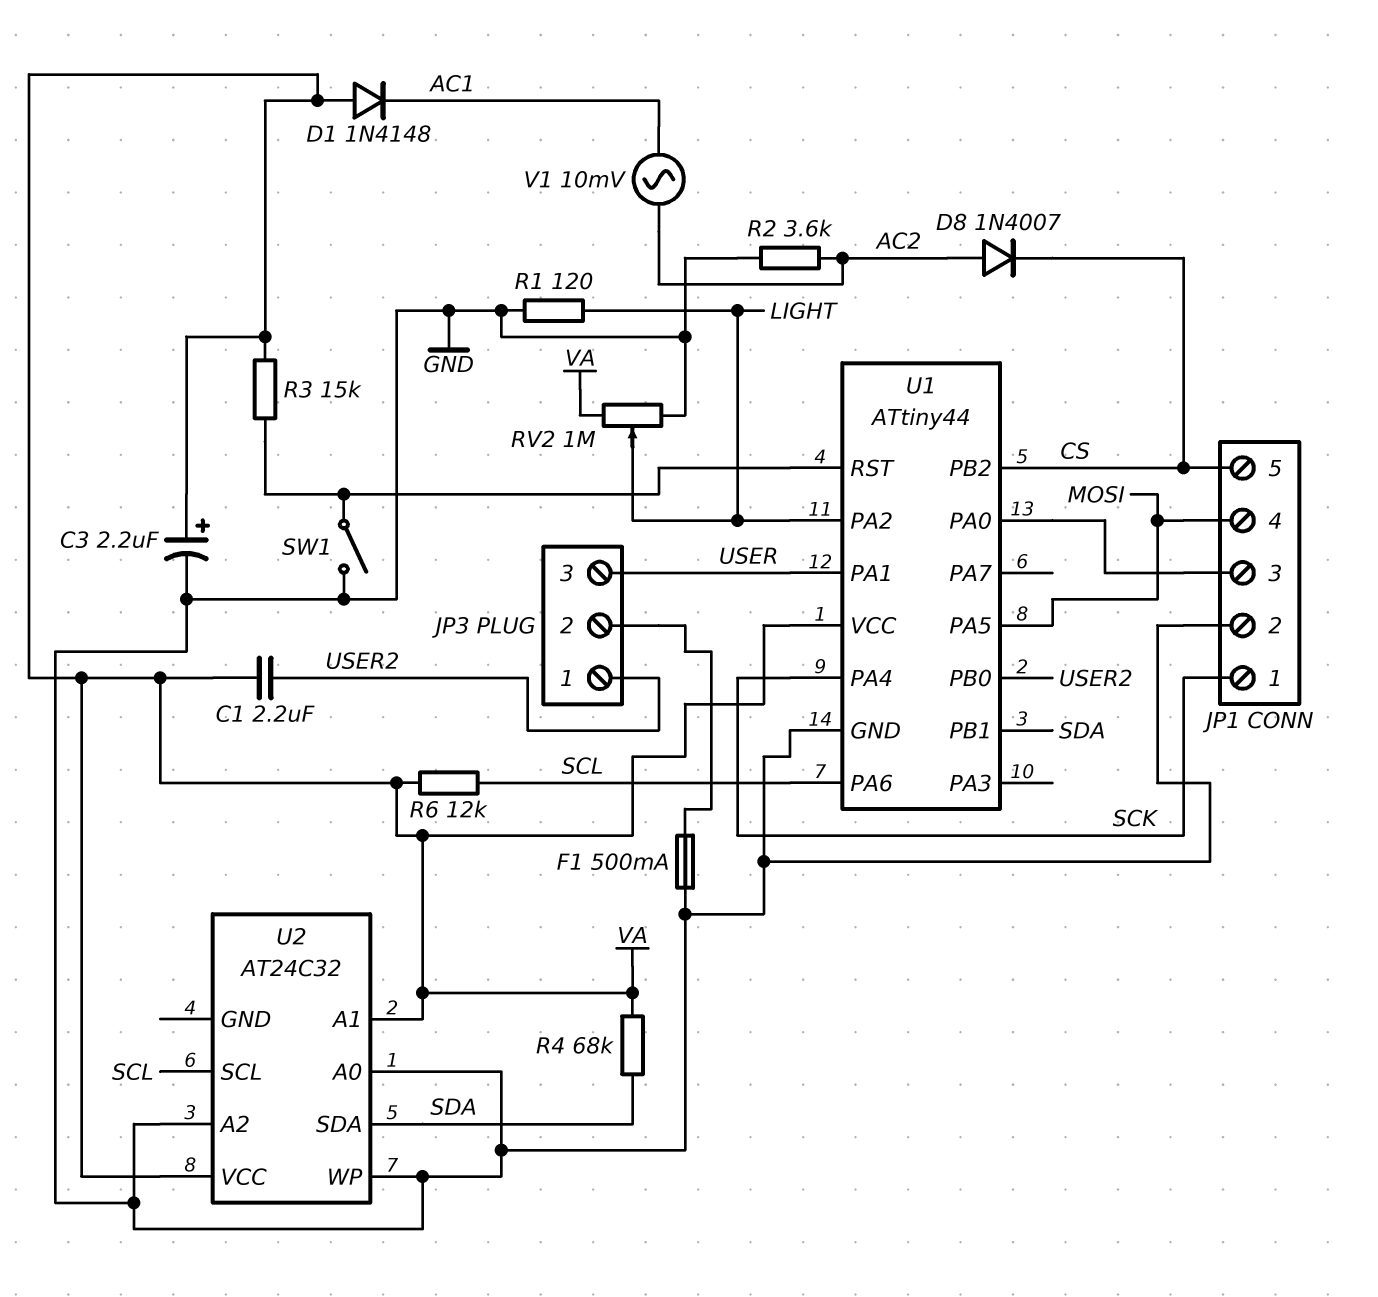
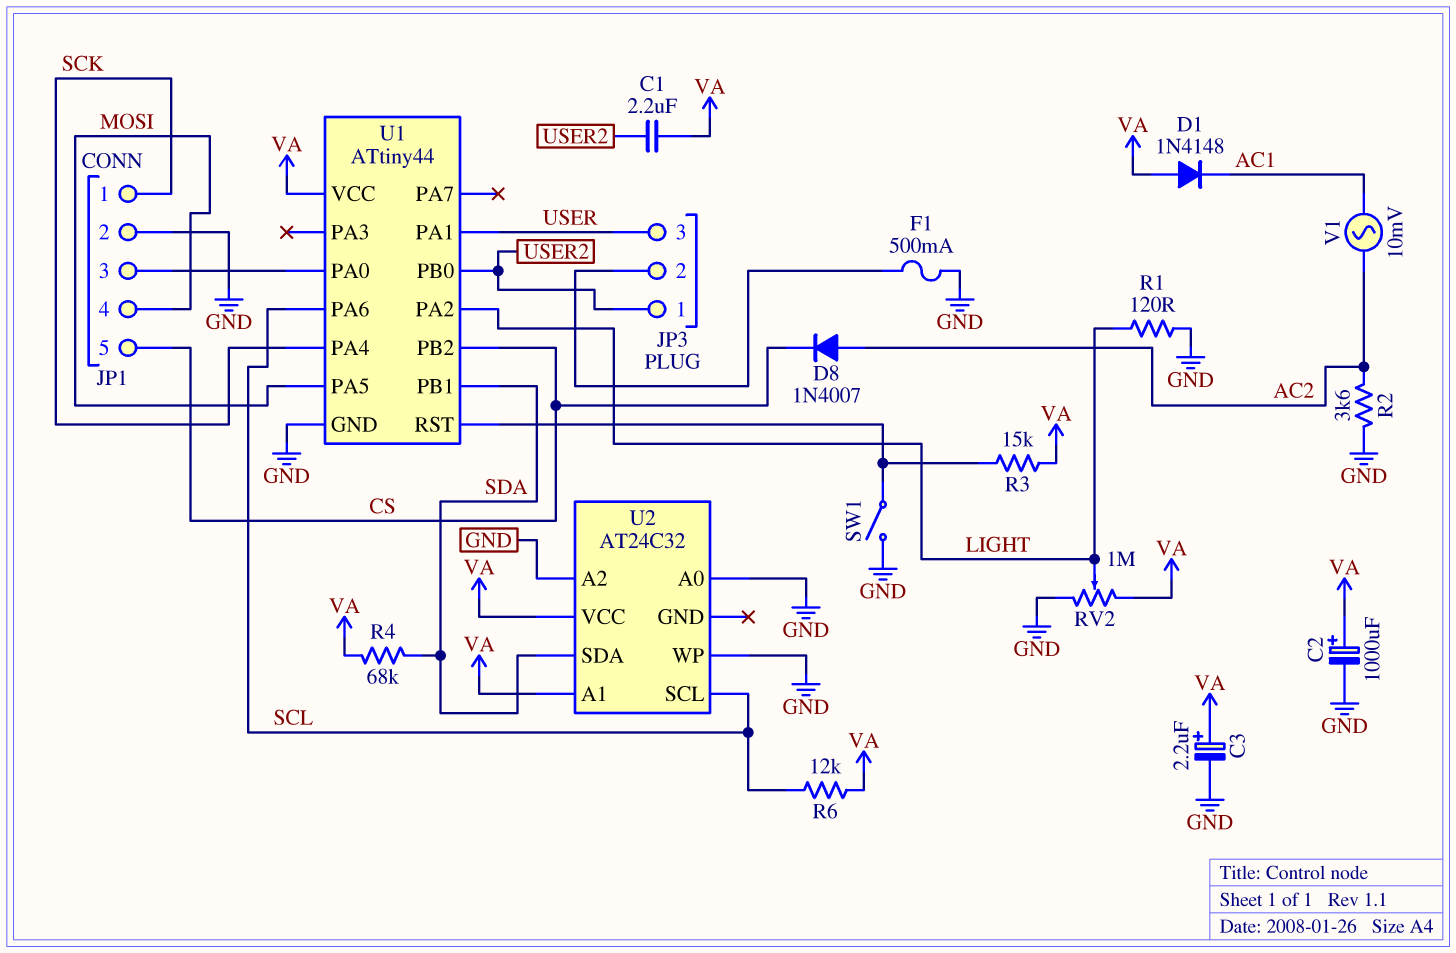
C2: none -> 1000uF (plus VA, minus GND)

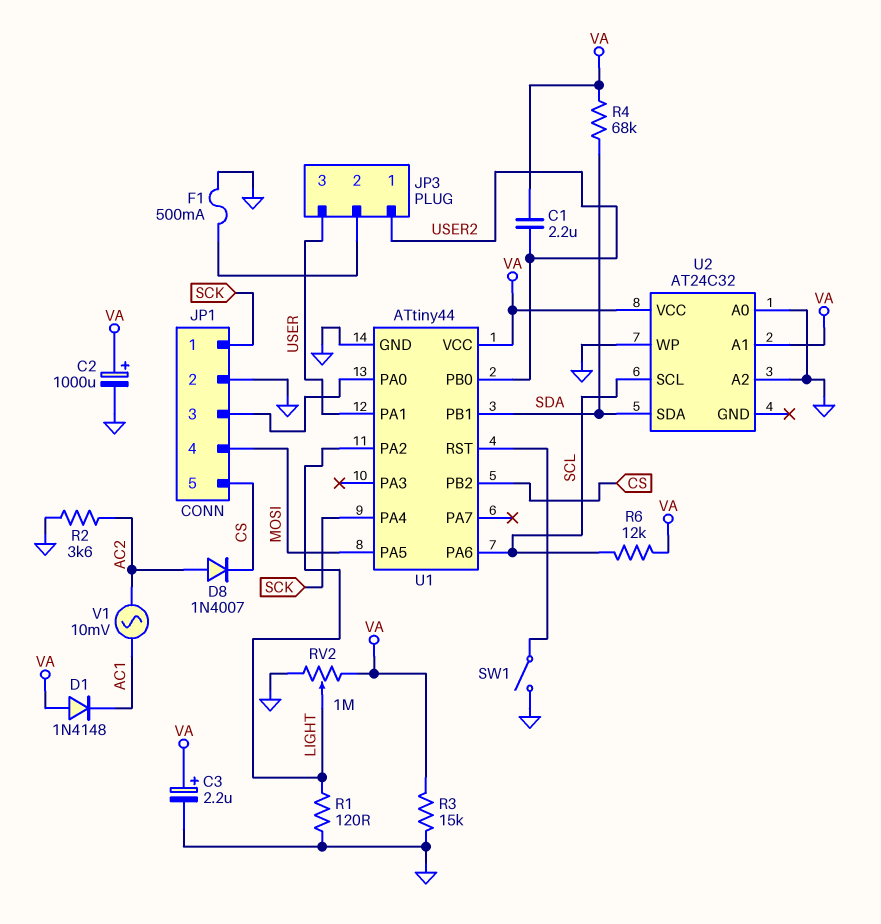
R3: 15k (U1/RST, VA) -> 15k (GND, VA)

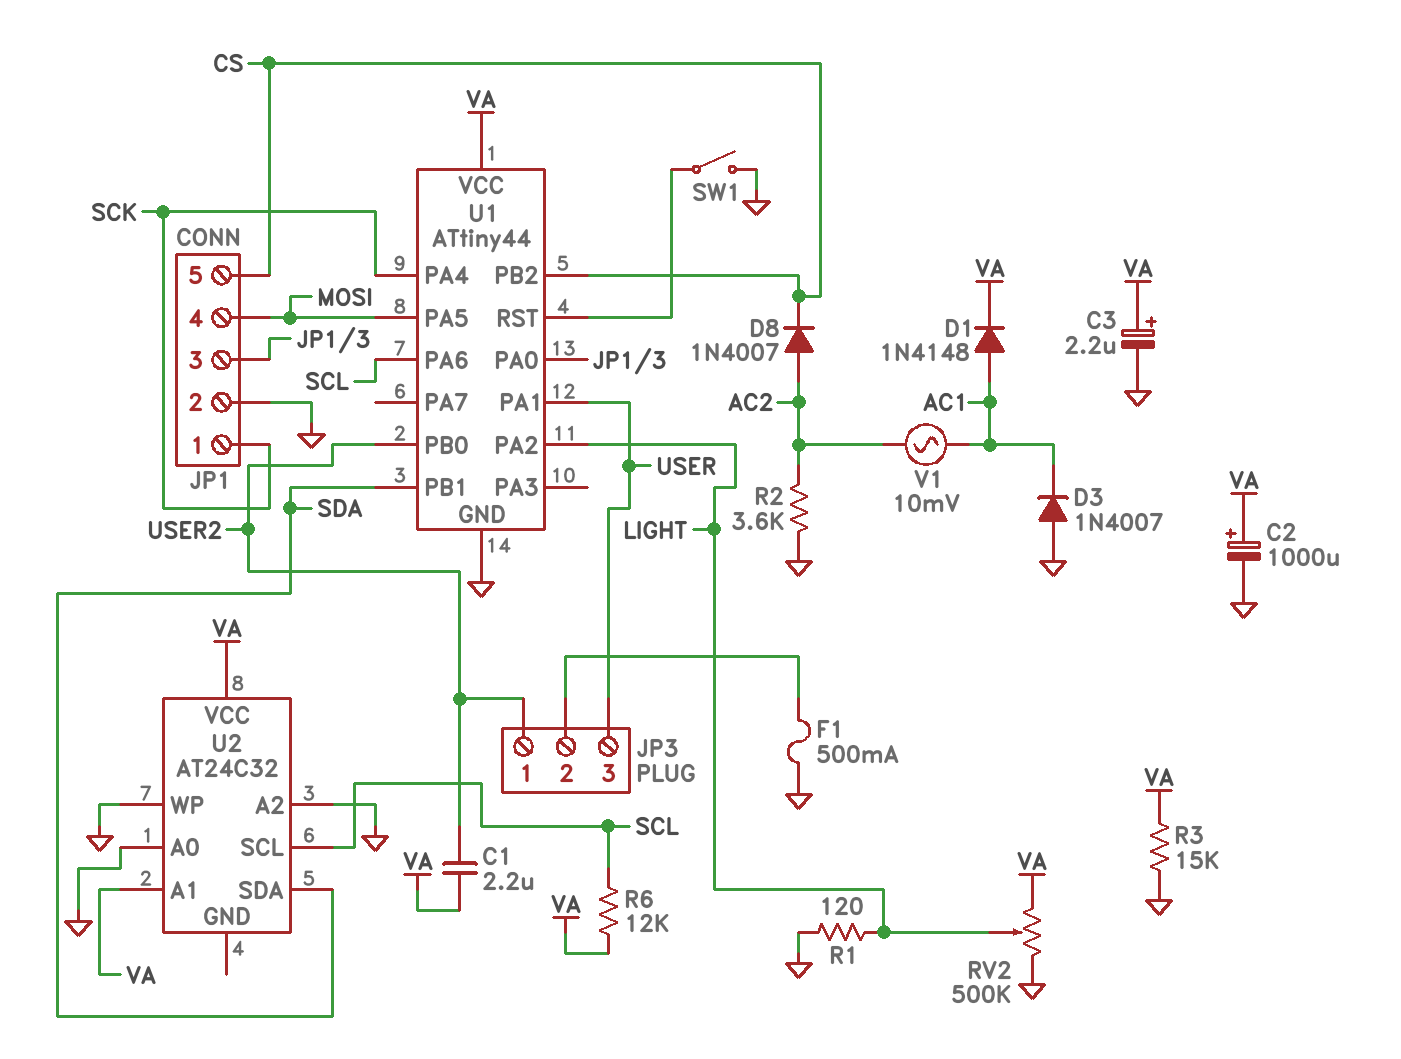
D1: diode 1N4148 (A VA, K AC1) -> diode 1N4148 (A AC1, K VA)
D3: none -> diode 1N4007 (A GND, K AC1)
R4: 68k (SDA, VA) -> none
RV2: 1M (GND, VA, wiper LIGHT) -> 500k (GND, VA, wiper LIGHT)

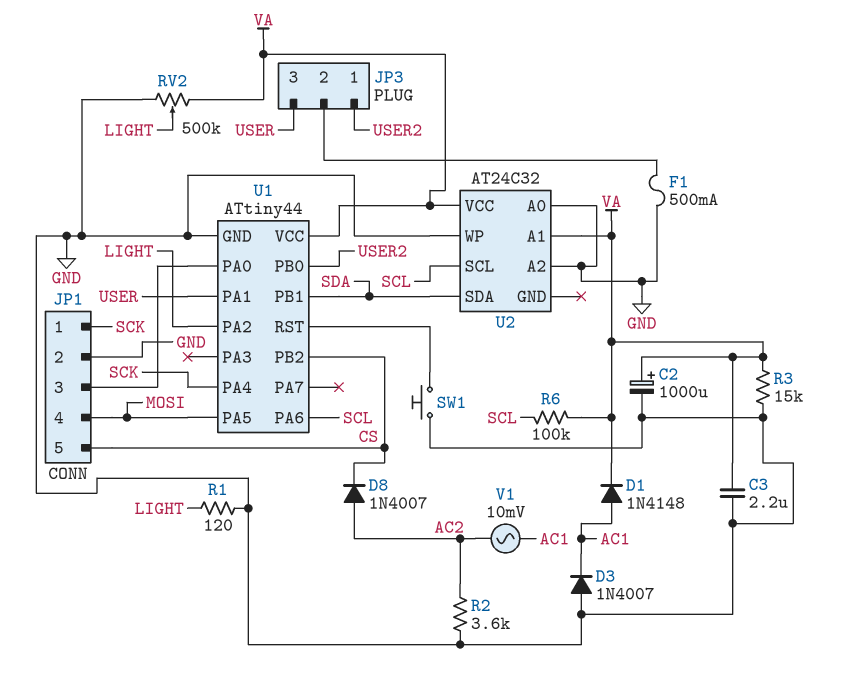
C1: 2.2uF (USER2, VA) -> none
C3: 2.2uF (plus VA, minus GND) -> 2.2uF (GND, VA)
R6: 12k (SCL, VA) -> 100k (SCL, VA)
SW1: switch (GND, U1/RST) -> button (GND, U1/RST)

